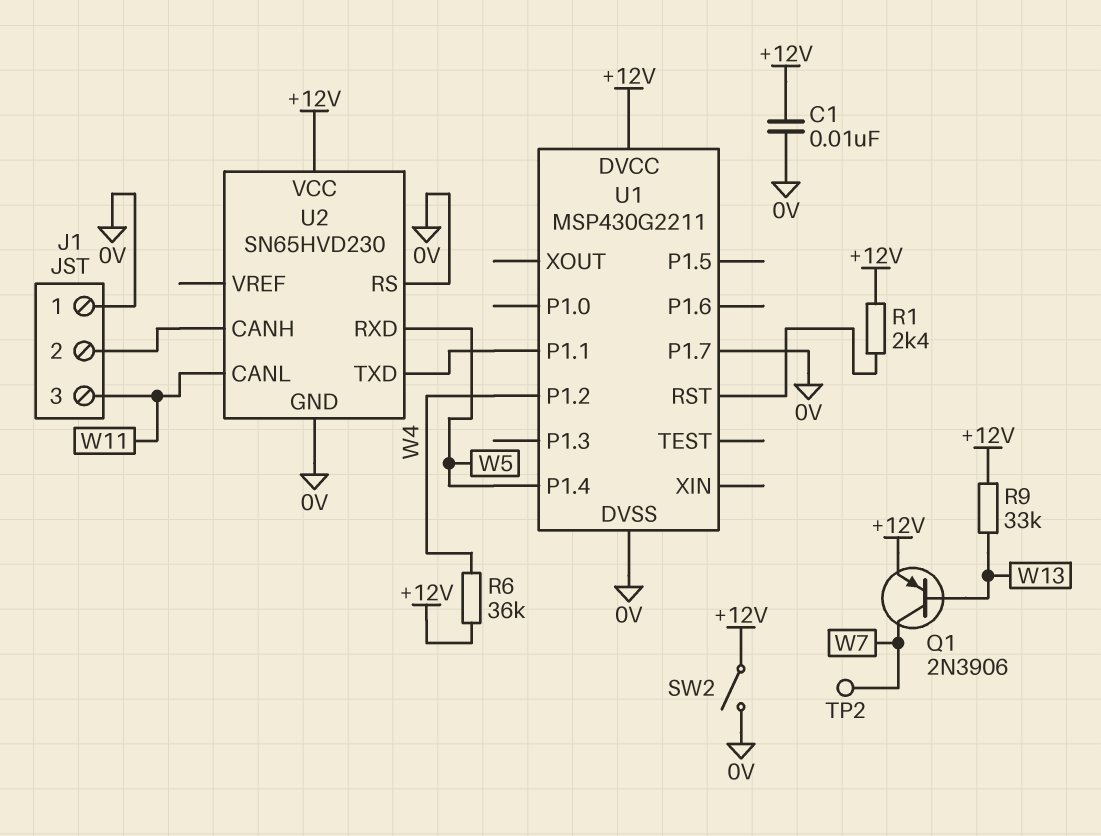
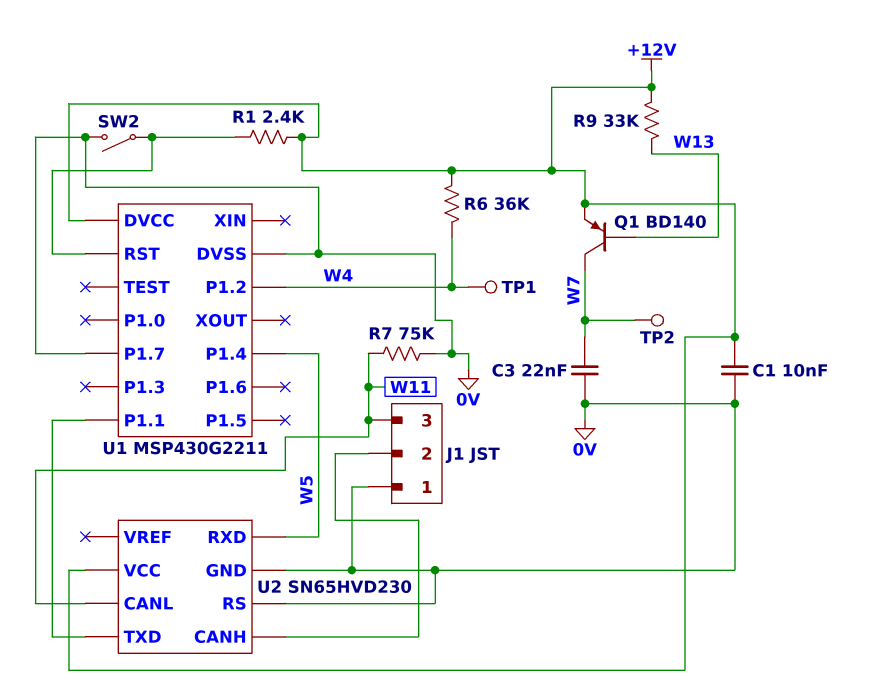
C3: none -> 22nF (0V, W7)
Q1: PNP 2N3906 (B W13, C W7, E +12V) -> PNP BD140 (B W13, C W7, E +12V)
R7: none -> 75k (0V, W11)
SW2: switch (+12V, 0V) -> switch (0V, U1/RST)
TP1: none -> test point (W4)

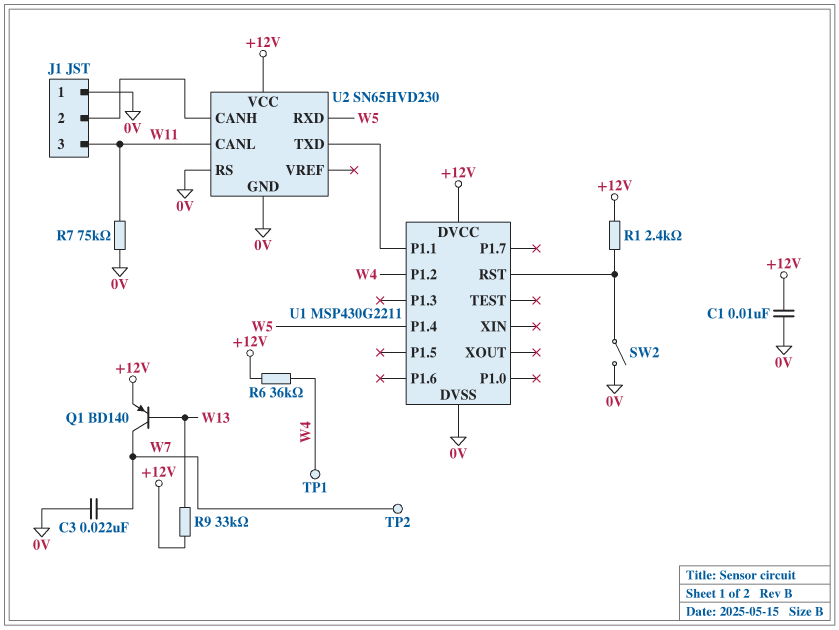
U1 pin P1.7: 0V -> none

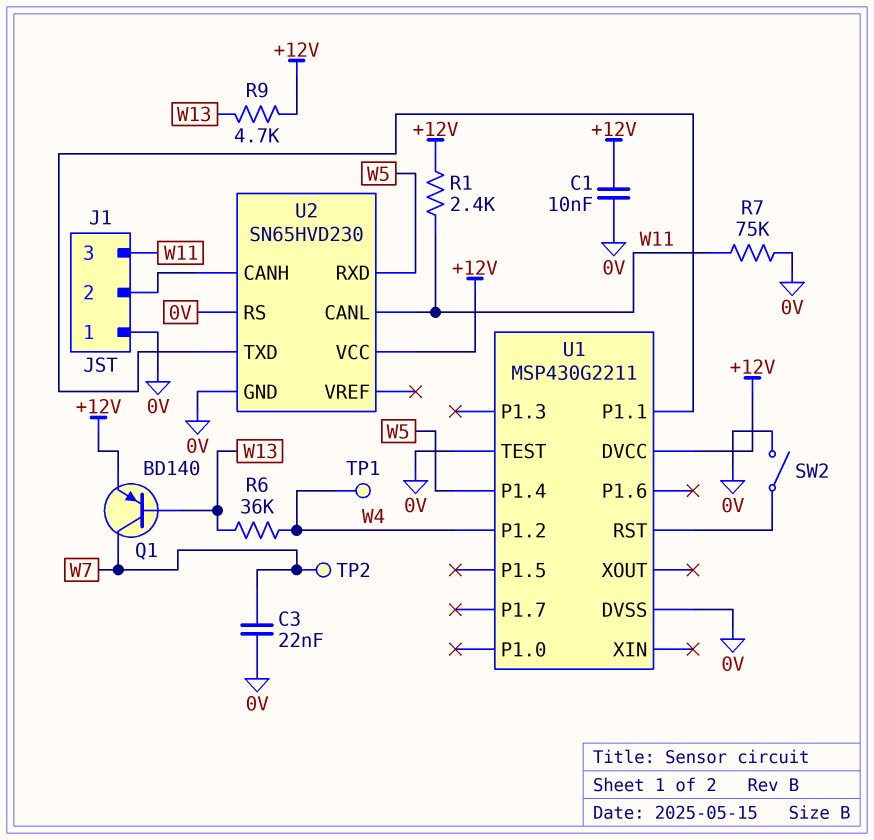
R1: 2.4k (+12V, U1/RST) -> 2.4k (+12V, W11)
R6: 36k (+12V, W4) -> 36k (W4, W13)
R9: 33k (+12V, W13) -> 4.7k (+12V, W13)
U1 pin TEST: none -> 0V

